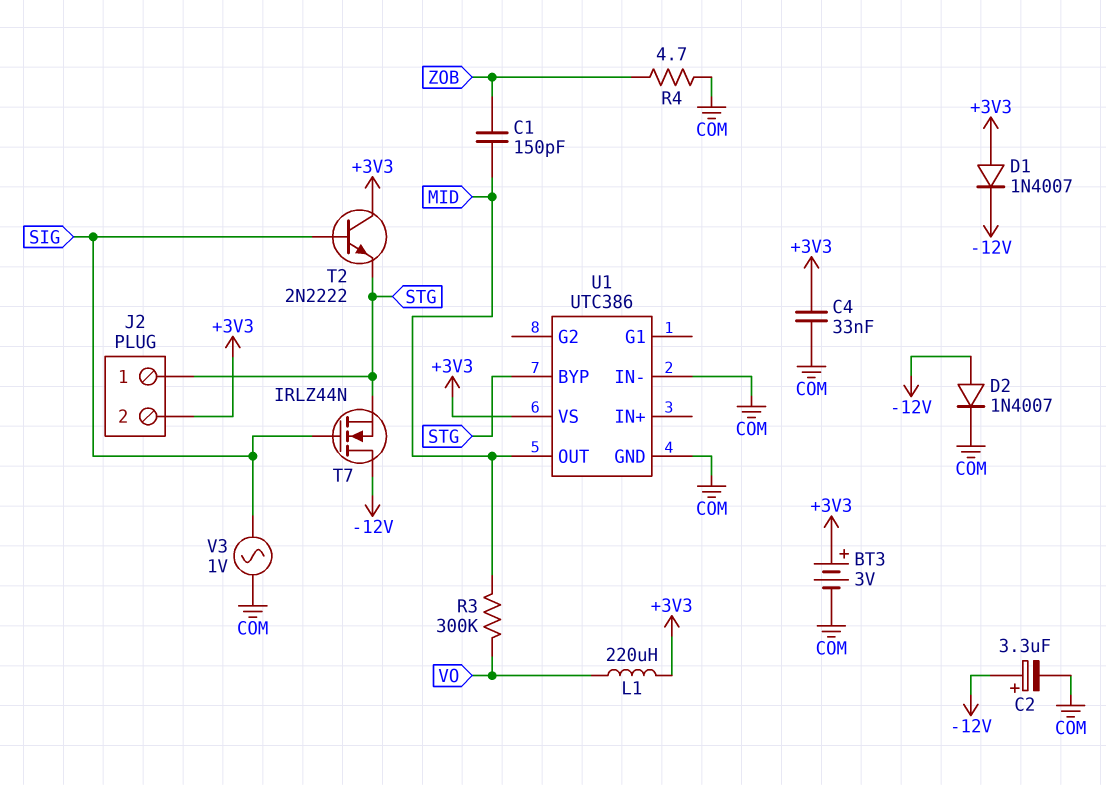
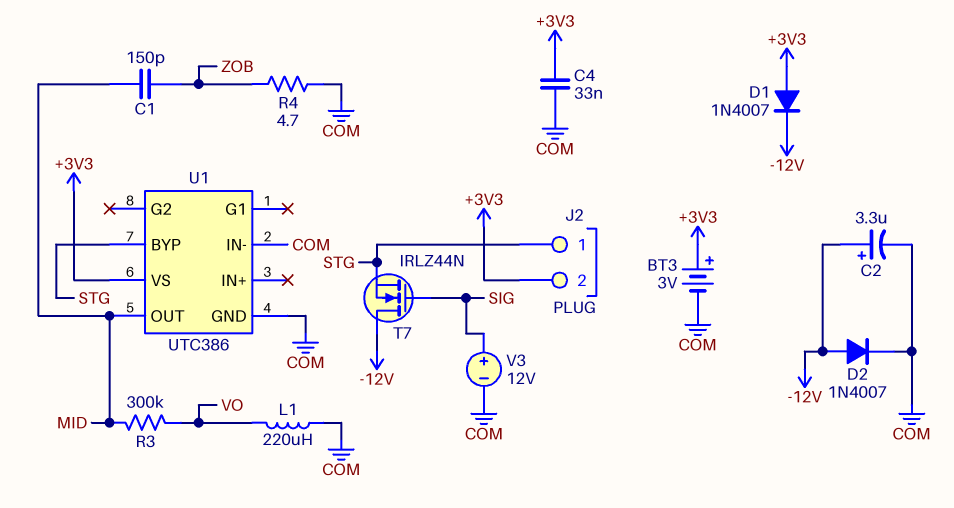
L1: 220uH (+3V3, VO) -> 220uH (COM, VO)
T2: NPN 2N2222 (B SIG, C +3V3, E STG) -> none
V3: AC 1V (COM, SIG) -> 12V (plus SIG, minus COM)

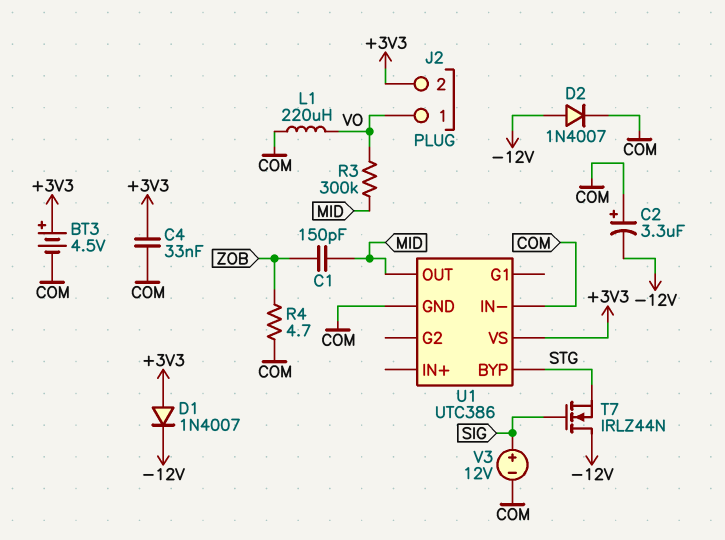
BT3: 3V (plus +3V3, minus COM) -> 4.5V (plus +3V3, minus COM)
C2: 3.3uF (plus -12V, minus COM) -> 3.3uF (plus COM, minus -12V)
J2 pin 1: STG -> VO

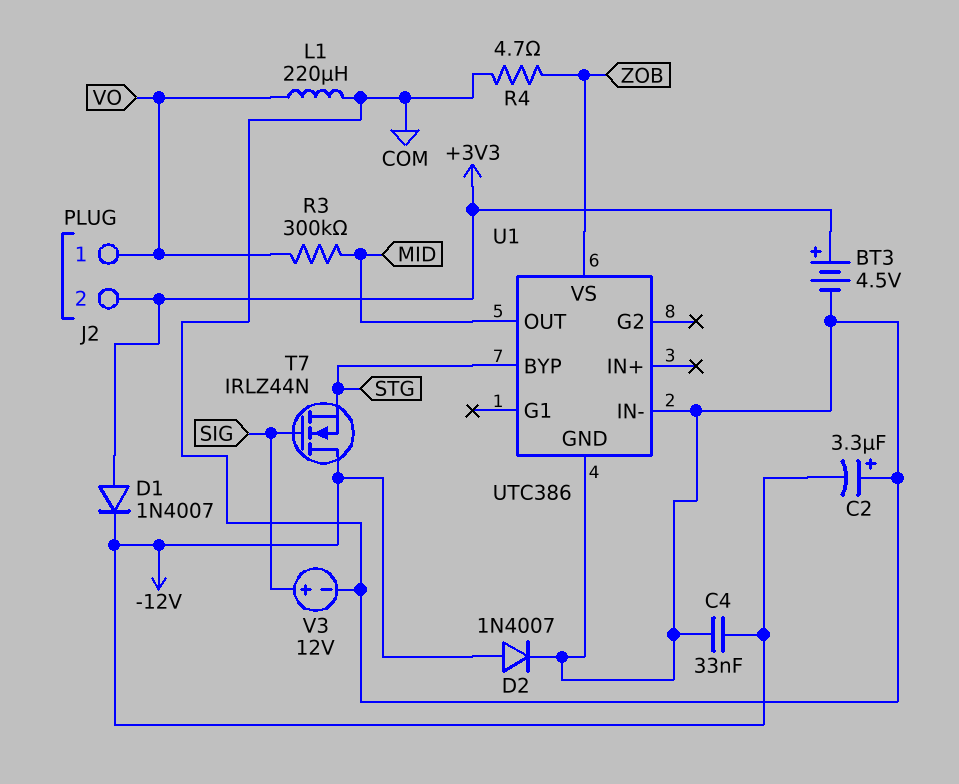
C1: 150pF (MID, ZOB) -> none
C4: 33nF (+3V3, COM) -> 33nF (-12V, COM)
U1 pin VS: +3V3 -> ZOB

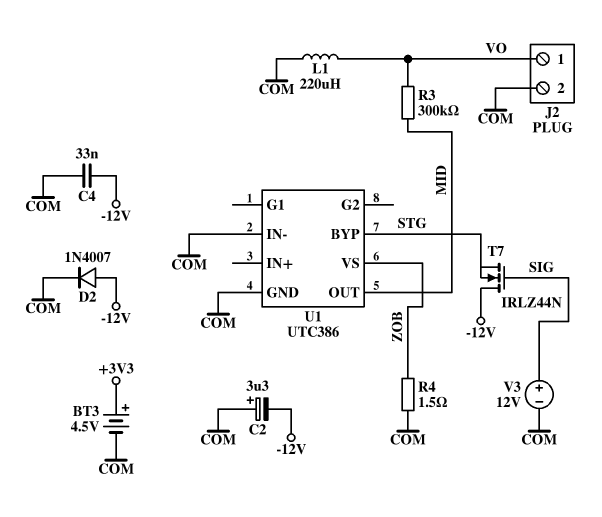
D1: diode 1N4007 (A +3V3, K -12V) -> none
J2 pin 2: +3V3 -> COM
R4: 4.7 (COM, ZOB) -> 1.5 (COM, ZOB)

